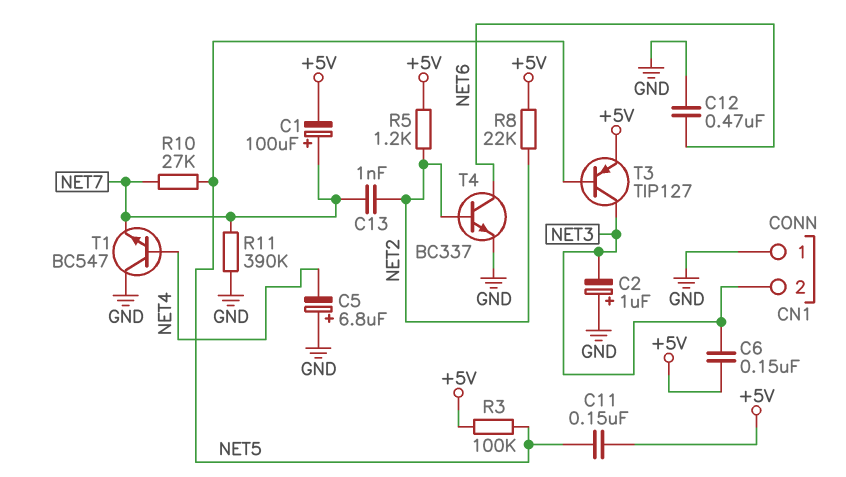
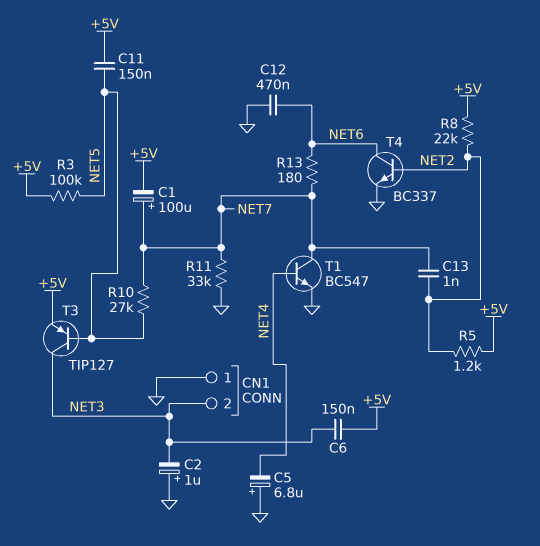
R11: 390k (GND, NET7) -> 33k (GND, NET7)
R13: none -> 180 (NET6, NET7)
T1: NPN BC547 (B NET4, C GND, E NET7) -> NPN BC547 (B NET4, C NET7, E GND)

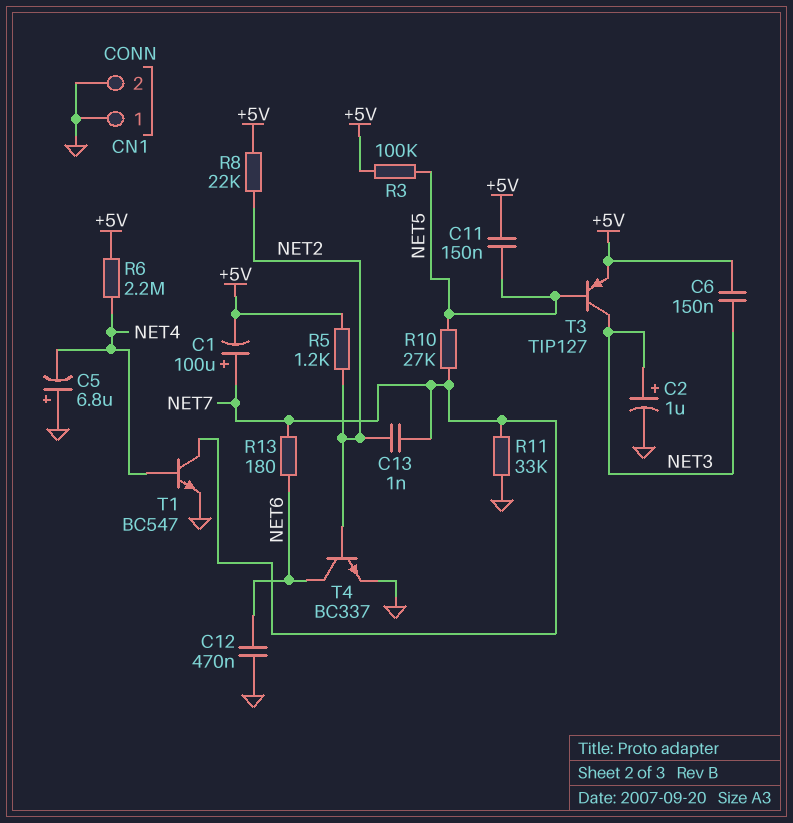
C2: 1uF (plus GND, minus NET3) -> 1uF (plus NET3, minus GND)
CN1 pin 2: NET3 -> GND
R6: none -> 2.2M (+5V, NET4)

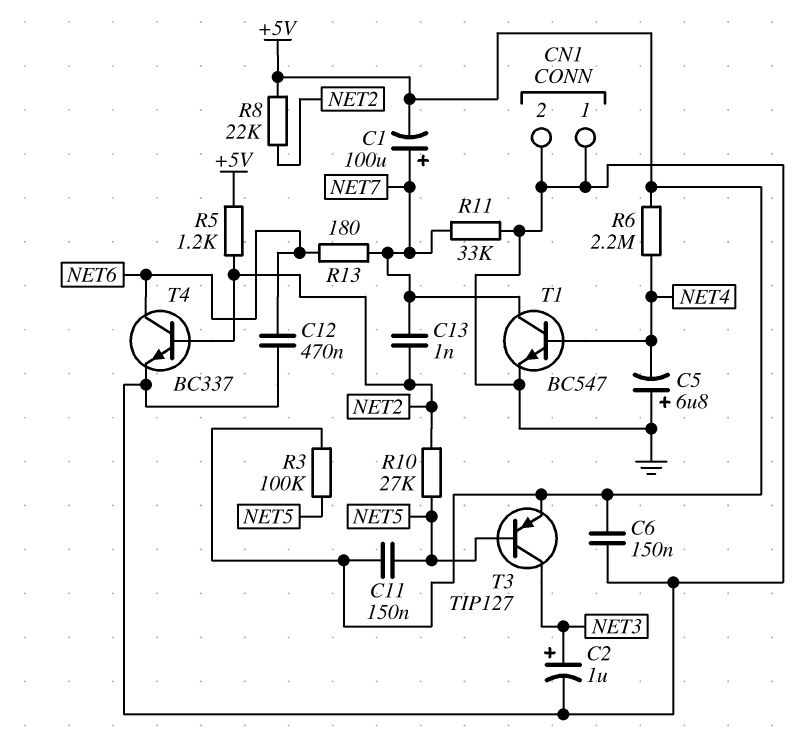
C6: 150nF (+5V, NET3) -> 150nF (+5V, GND)
R10: 27k (NET5, NET7) -> 27k (NET2, NET5)

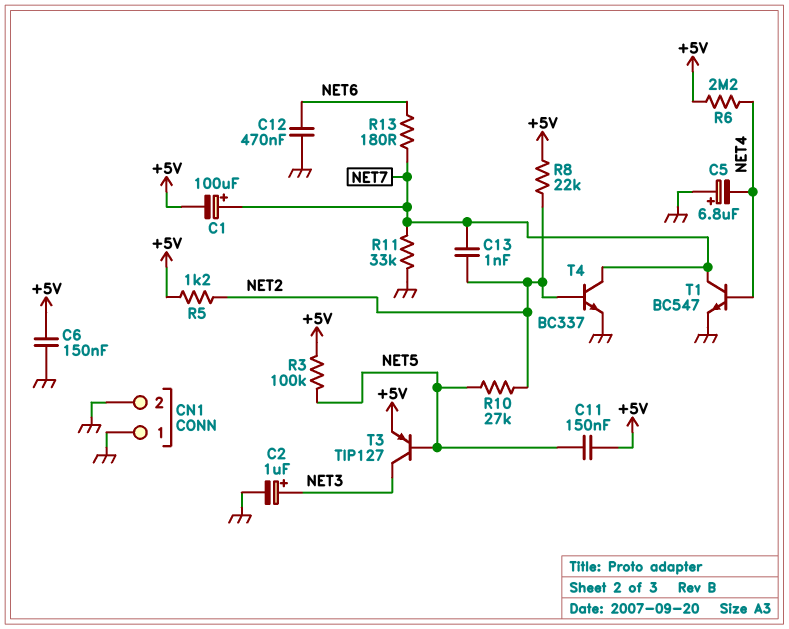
T4: NPN BC337 (B NET2, C NET6, E GND) -> NPN BC337 (B NET2, C NET7, E GND)

